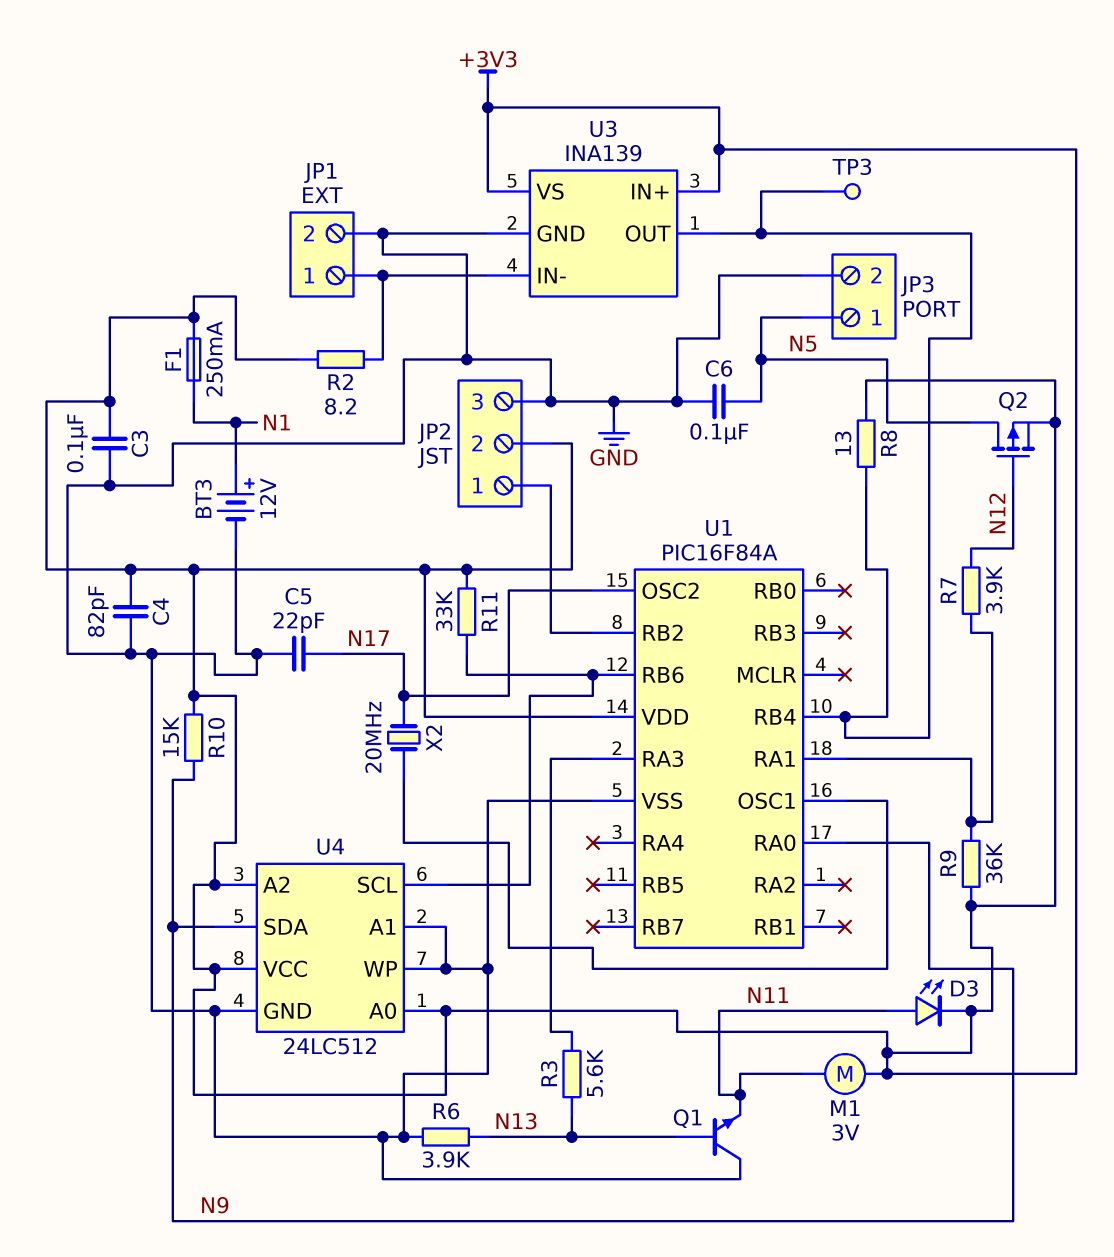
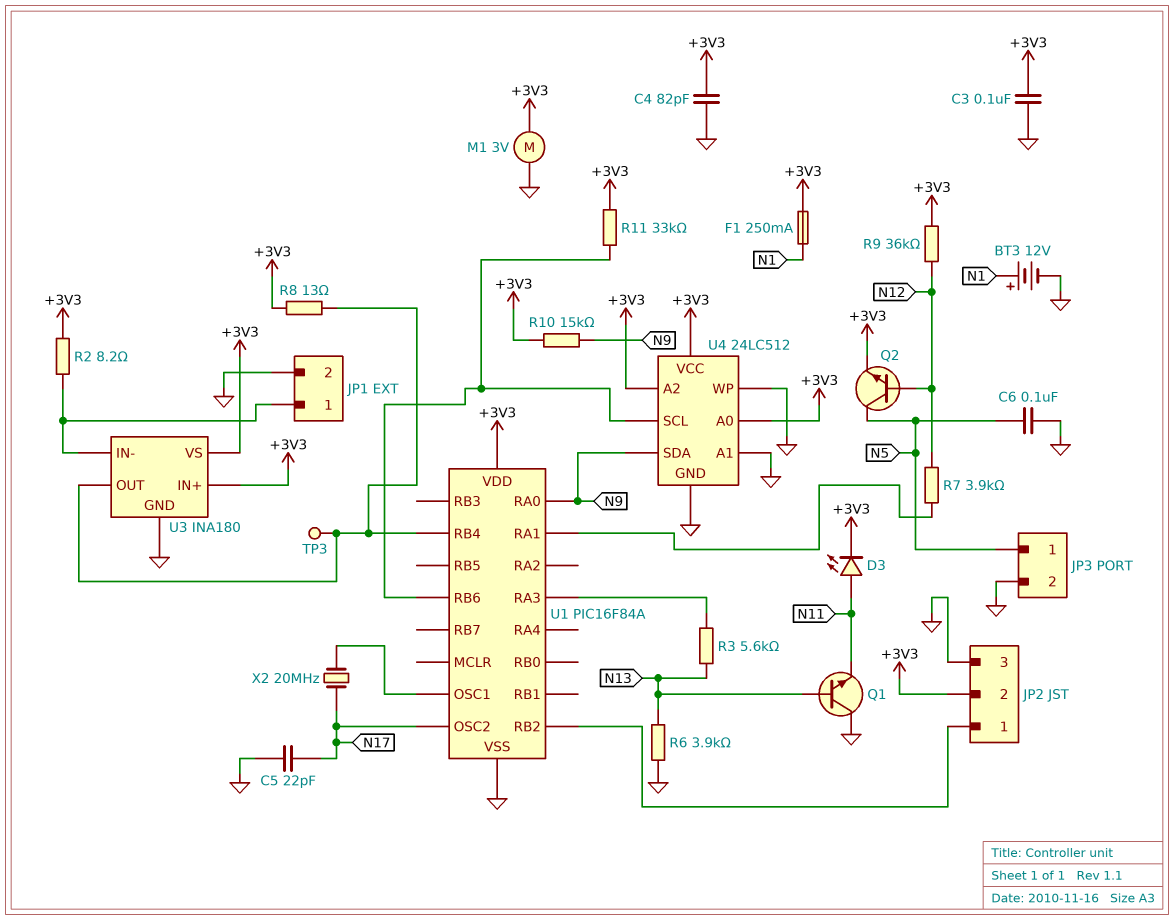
M1: motor 3V (+3V3, N11) -> motor 3V (+3V3, GND)
Q2: PMOS (G N12, D N5, S +3V3) -> NPN (B N12, C N5, E +3V3)
R9: 36k (+3V3, U1/RA1) -> 36k (+3V3, N12)
U3: INA139 -> INA180

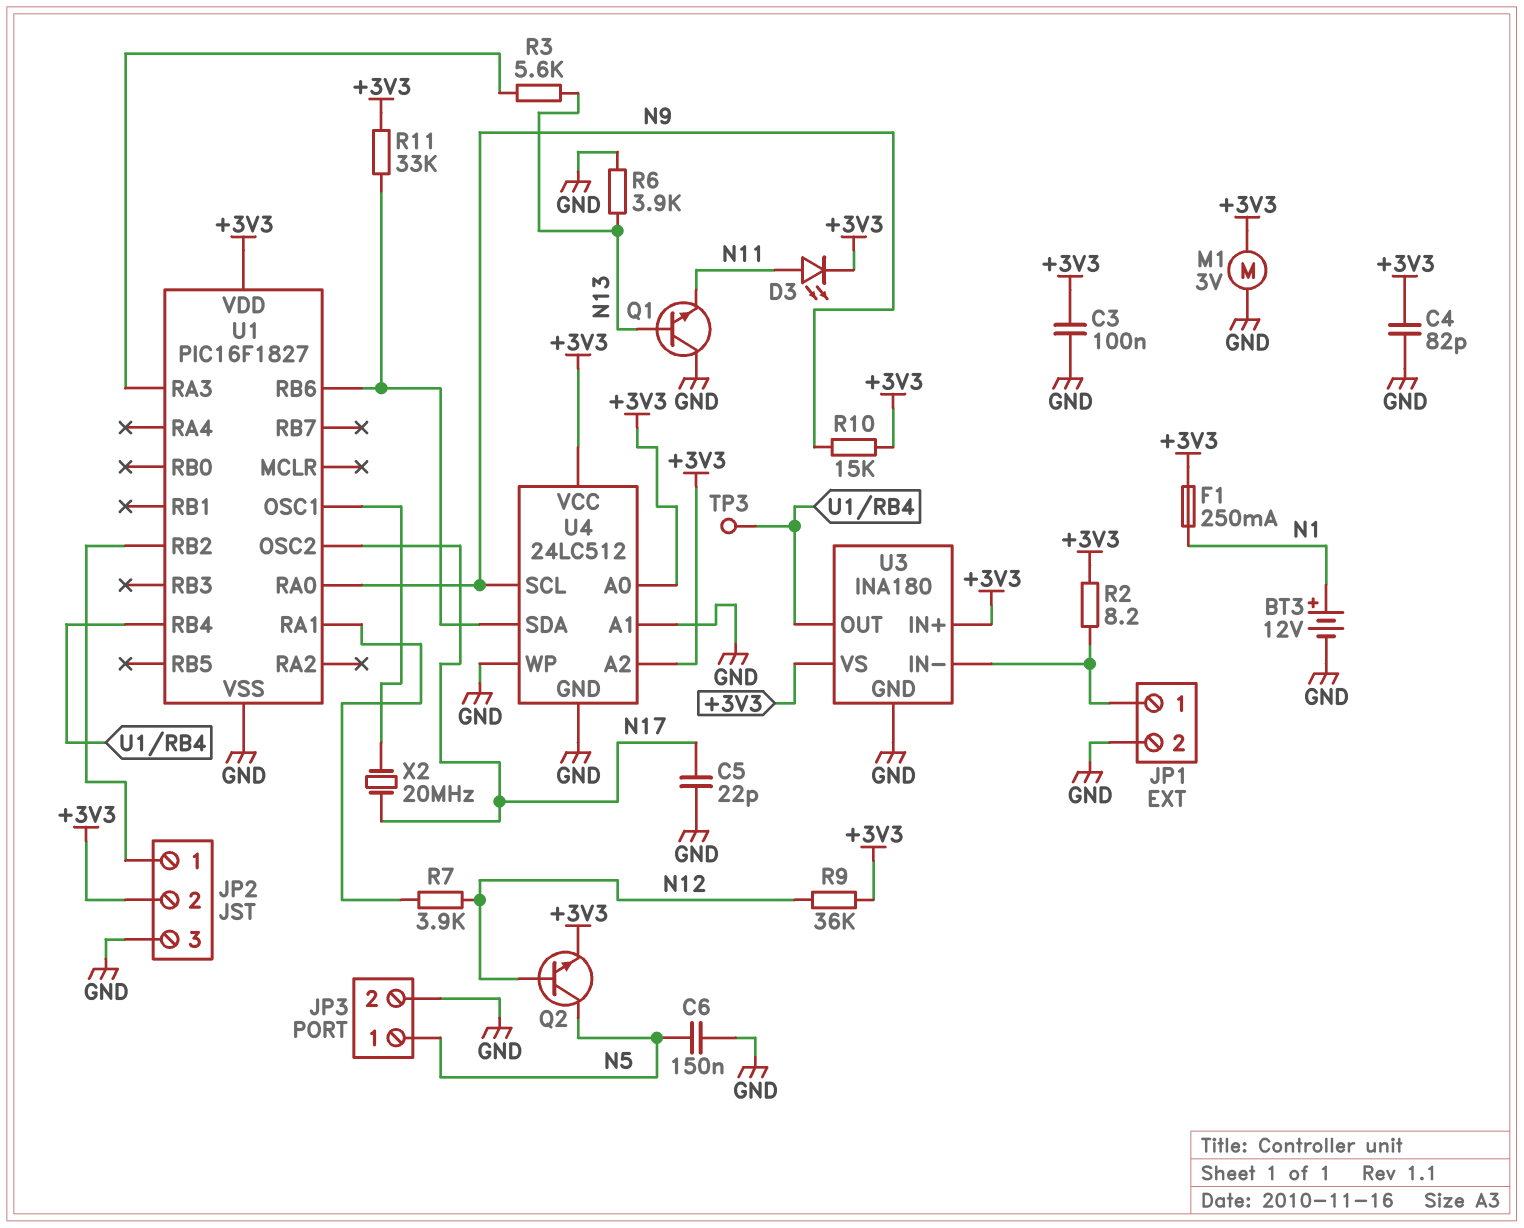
C6: 100nF (GND, N5) -> 150nF (GND, N5)
R8: 13 (+3V3, U1/RB4) -> none
U1: PIC16F84A -> PIC16F1827
U4 pin SCL: U1/RB6 -> N9
U4 pin SDA: N9 -> U1/RB6

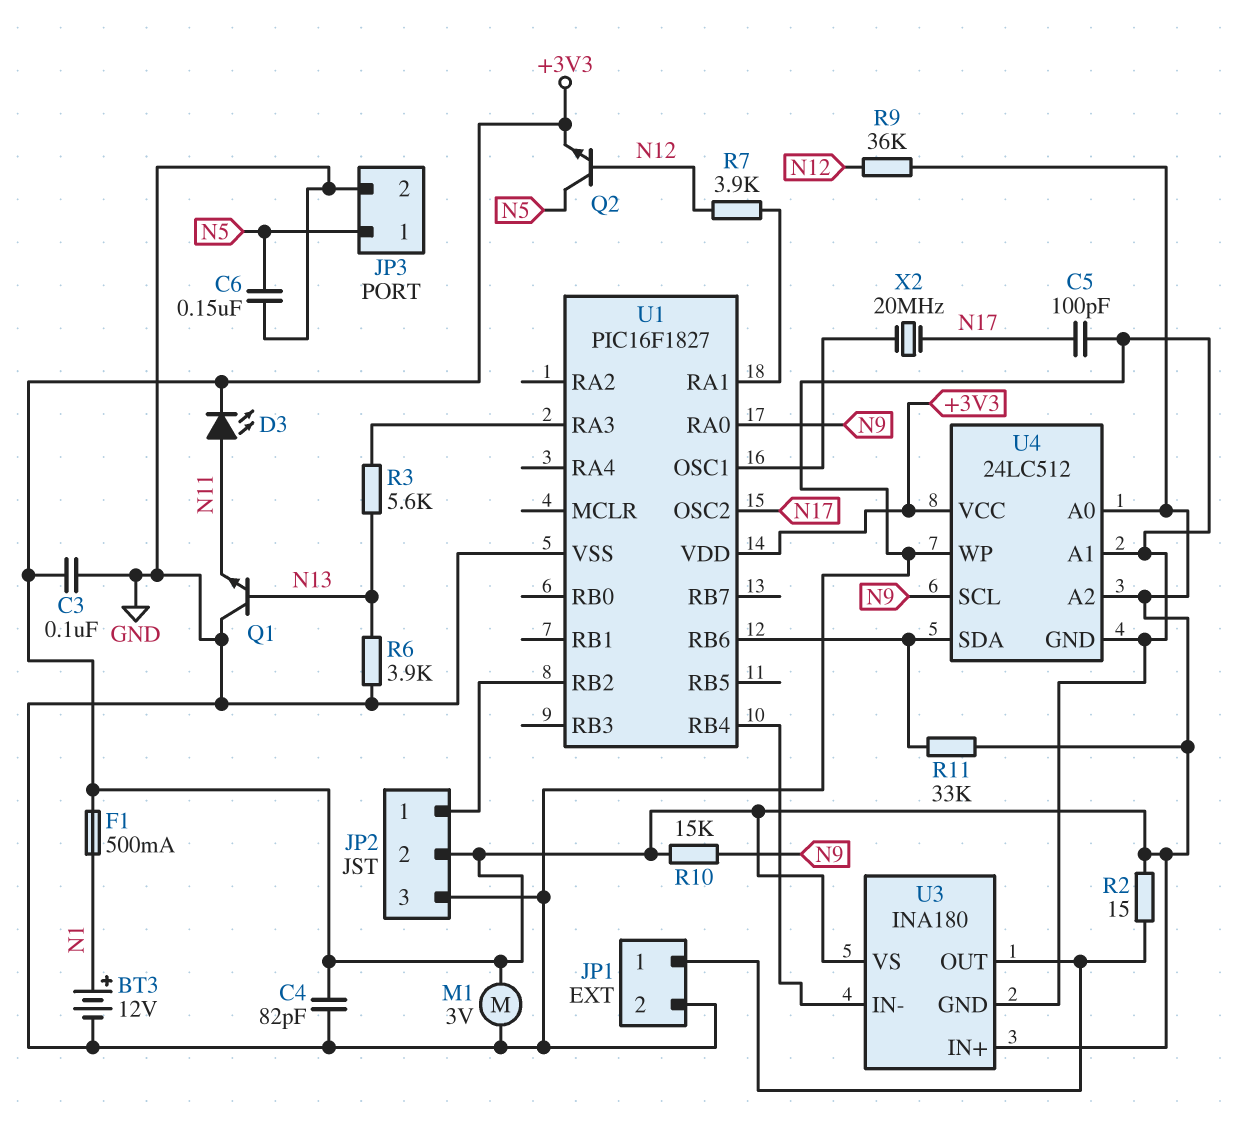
C5: 22pF (GND, N17) -> 100pF (GND, N17)
F1: 250mA (+3V3, N1) -> 500mA (+3V3, N1)
R2: 8.2 (+3V3, JP1/1) -> 15 (+3V3, JP1/1)
TP3: test point (U1/RB4) -> none
U3 pin IN-: JP1/1 -> U1/RB4
U3 pin OUT: U1/RB4 -> JP1/1

